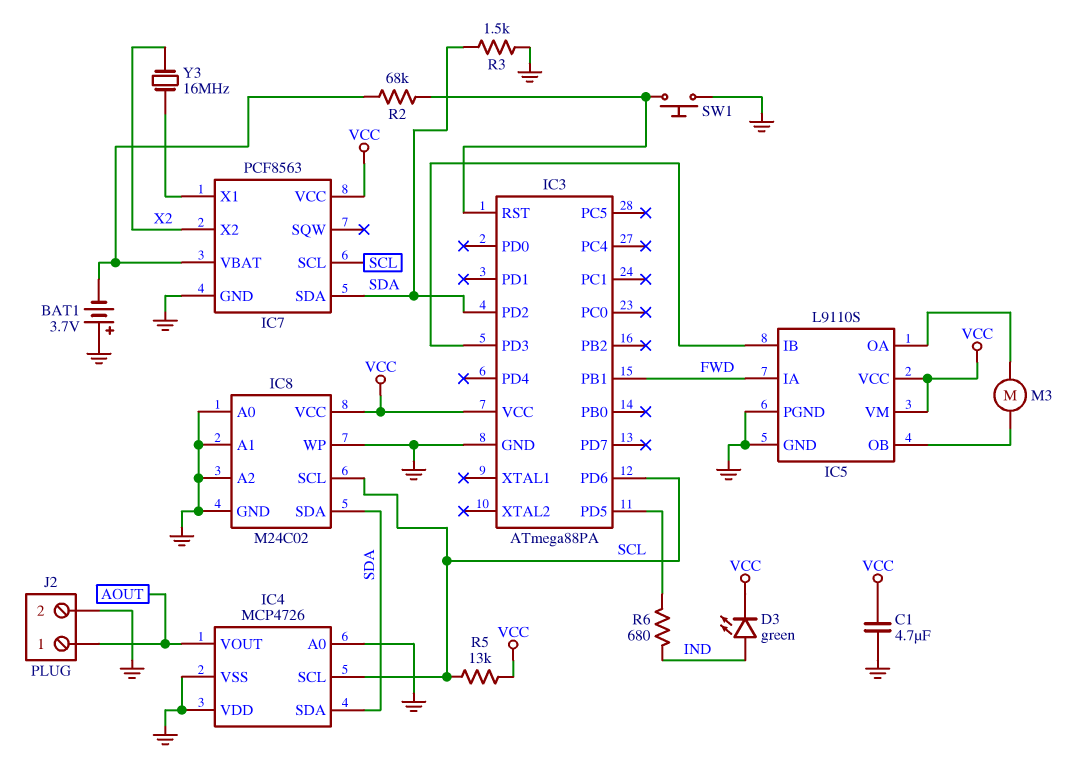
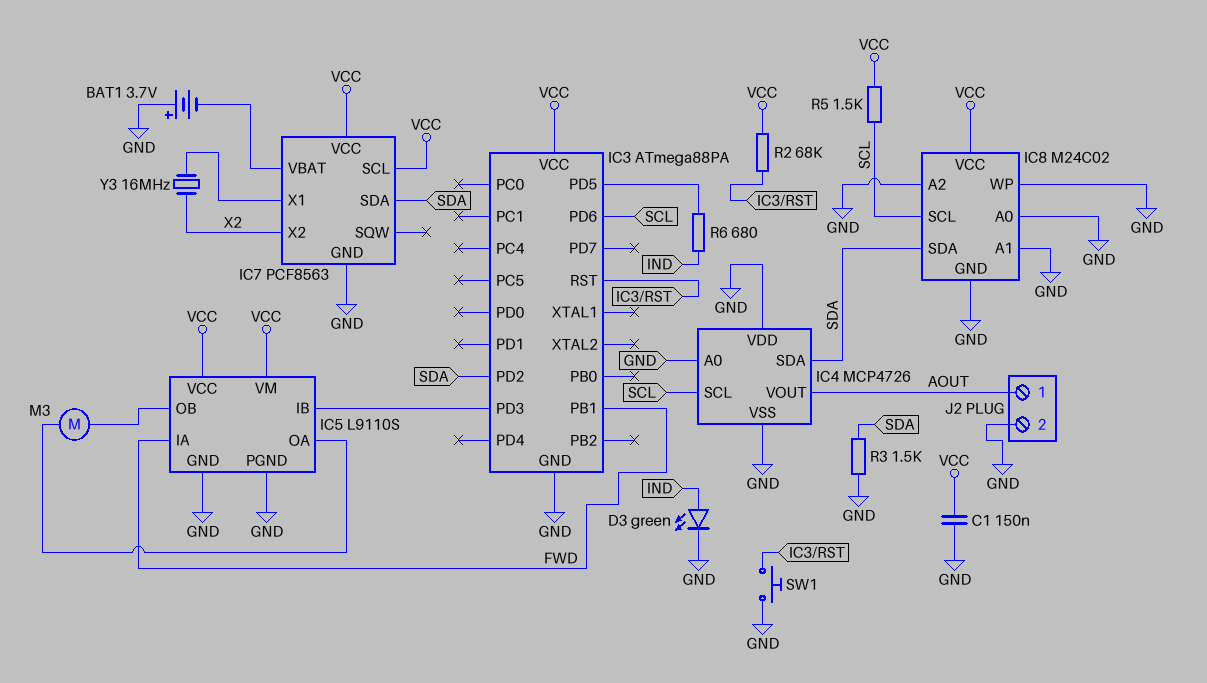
C1: 4.7uF (GND, VCC) -> 150nF (GND, VCC)
D3: LED green (A IND, K VCC) -> LED green (A IND, K GND)
IC7 pin SCL: SCL -> VCC
R2: 68k (IC3/RST, IC7/VBAT) -> 68k (IC3/RST, VCC)
R5: 13k (SCL, VCC) -> 1.5k (SCL, VCC)

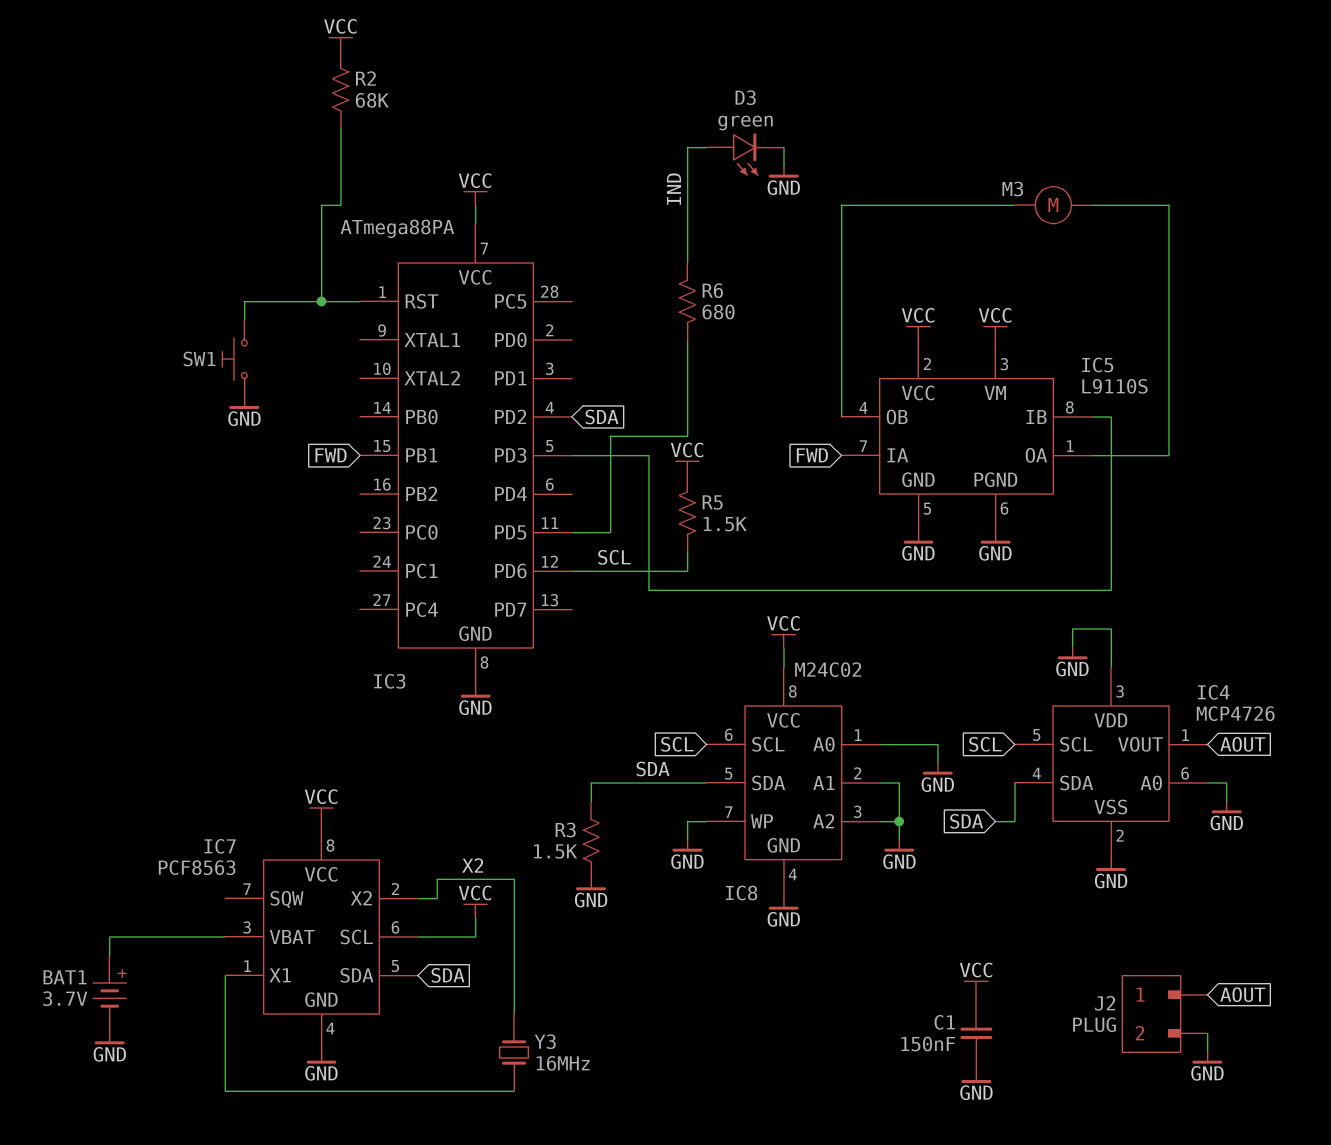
BAT1: 3.7V (plus GND, minus IC7/VBAT) -> 3.7V (plus IC7/VBAT, minus GND)

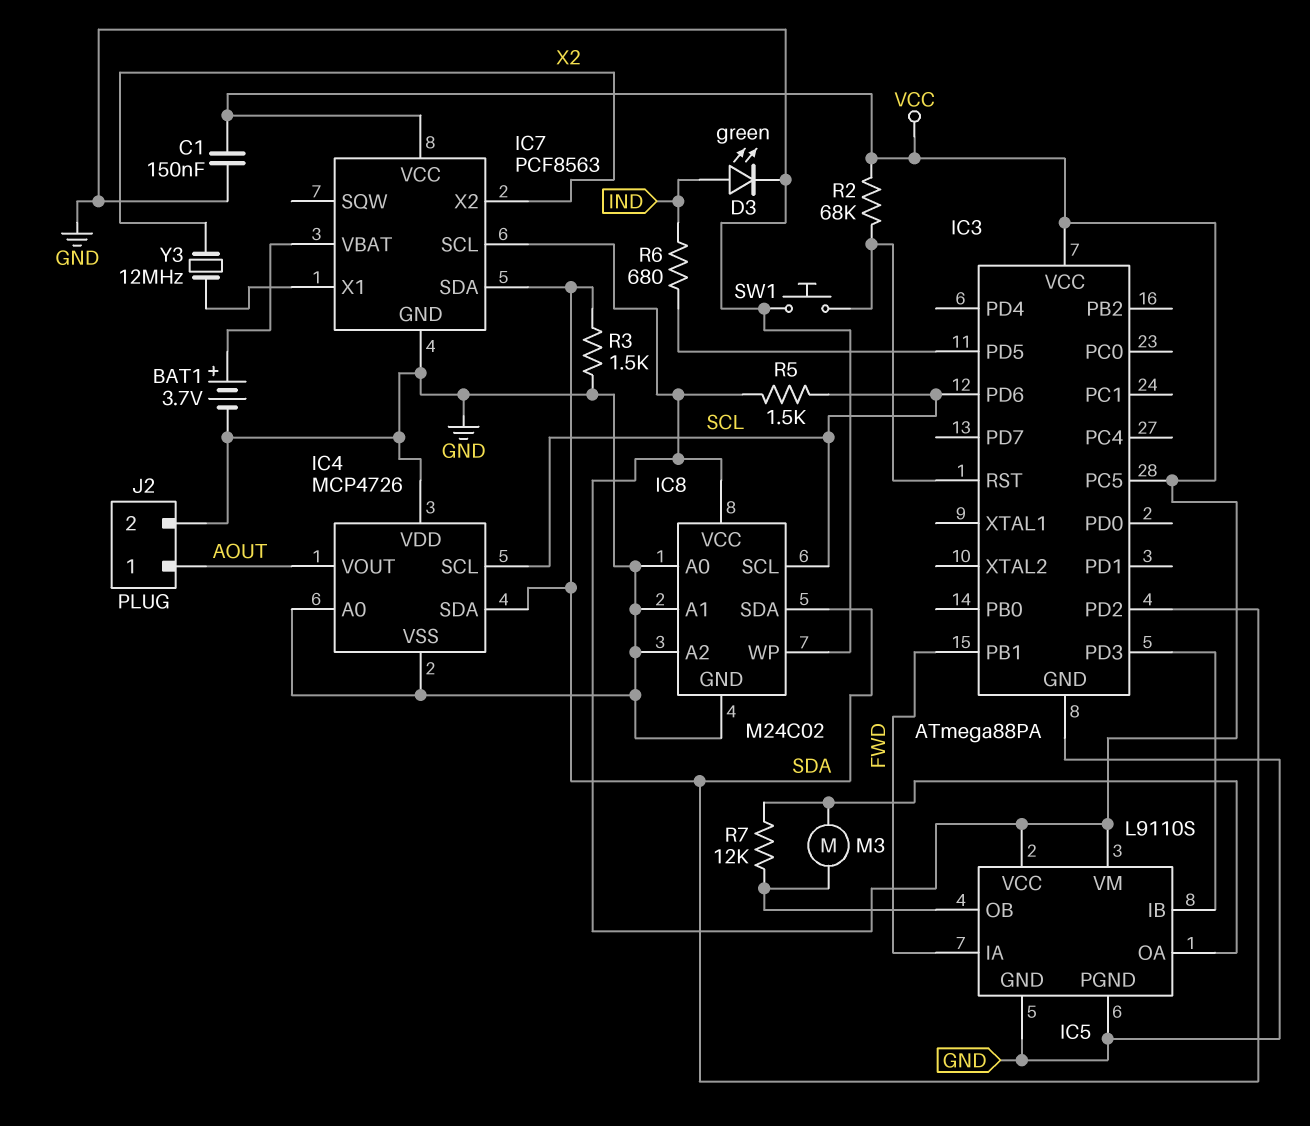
IC3 pin PC5: none -> VCC
R7: none -> 12k (IC5/OA, IC5/OB)
Y3: 16MHz (IC7/X1, X2) -> 12MHz (IC7/X1, X2)

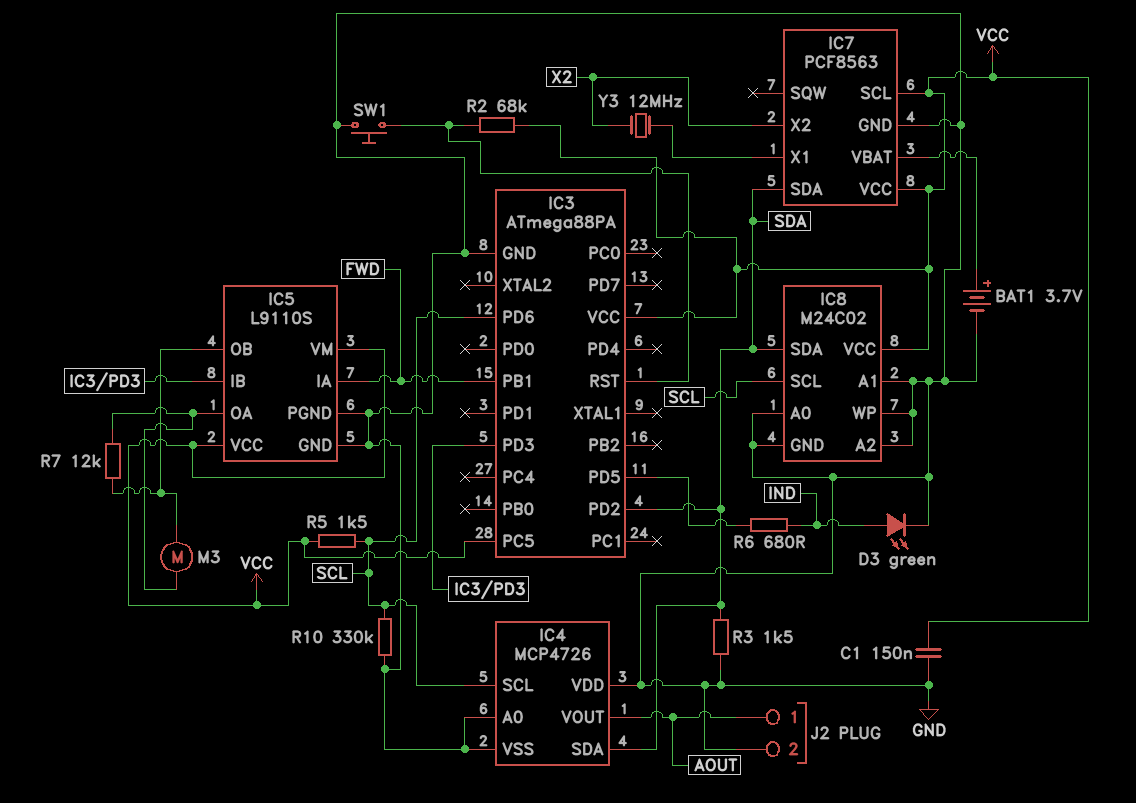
R10: none -> 330k (GND, SCL)

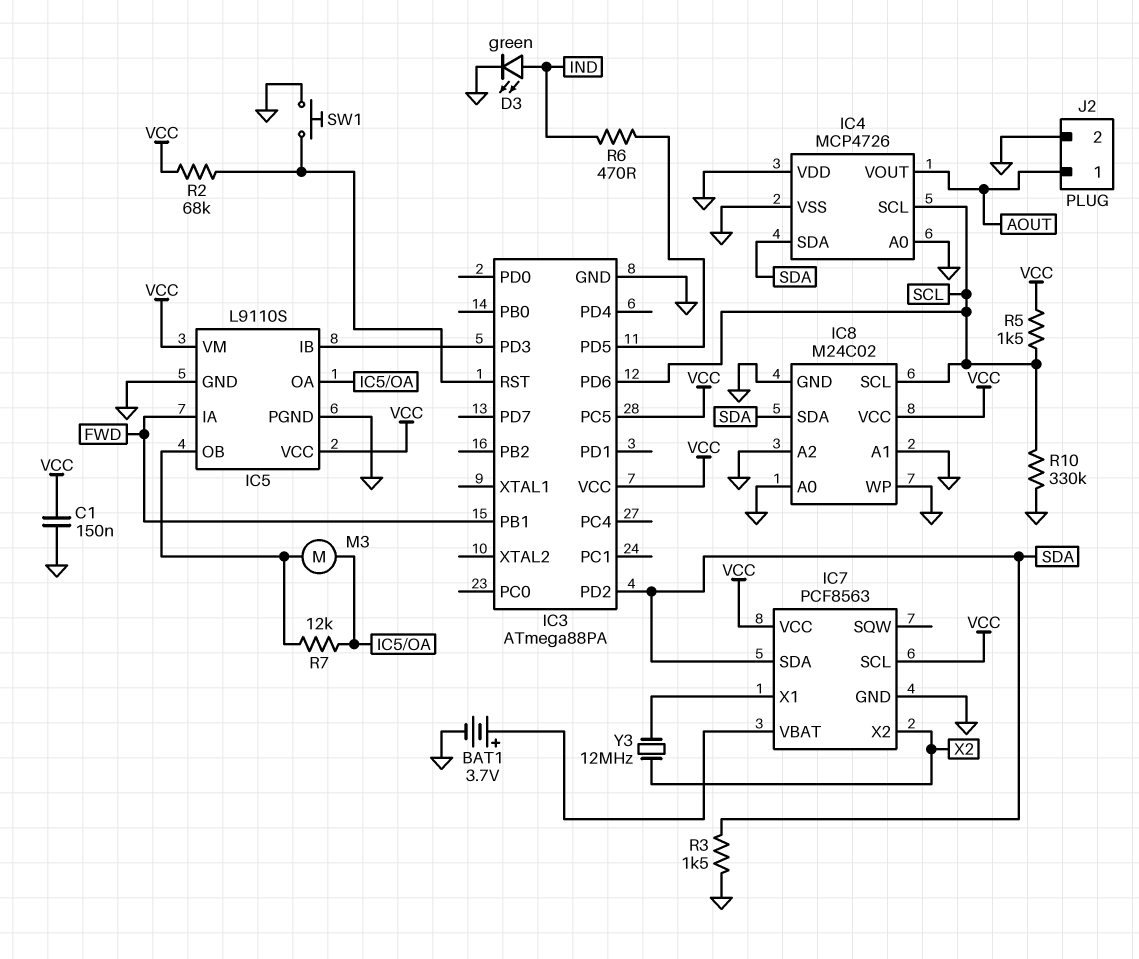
R6: 680 (IC3/PD5, IND) -> 470 (IC3/PD5, IND)

